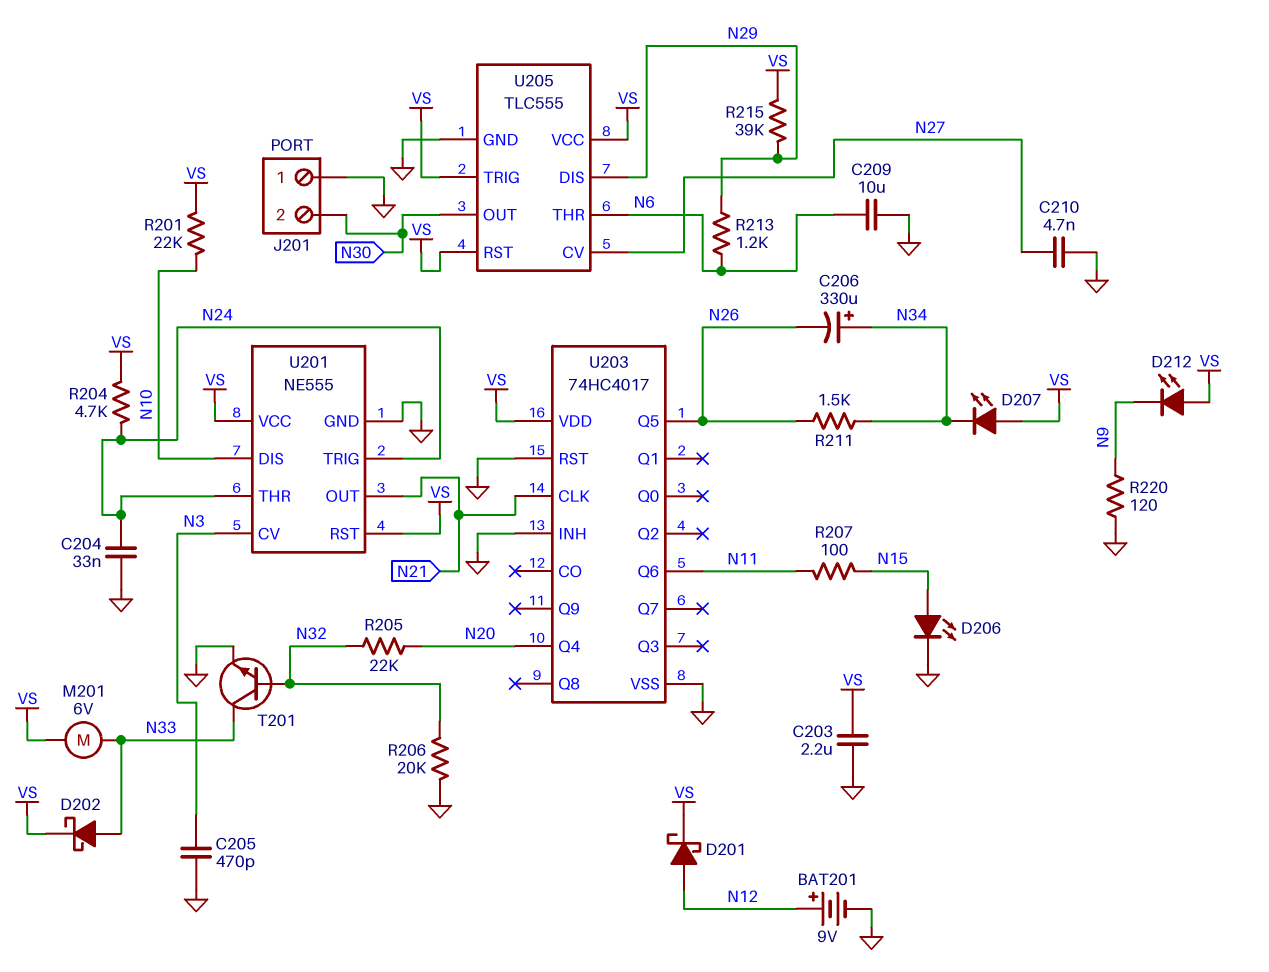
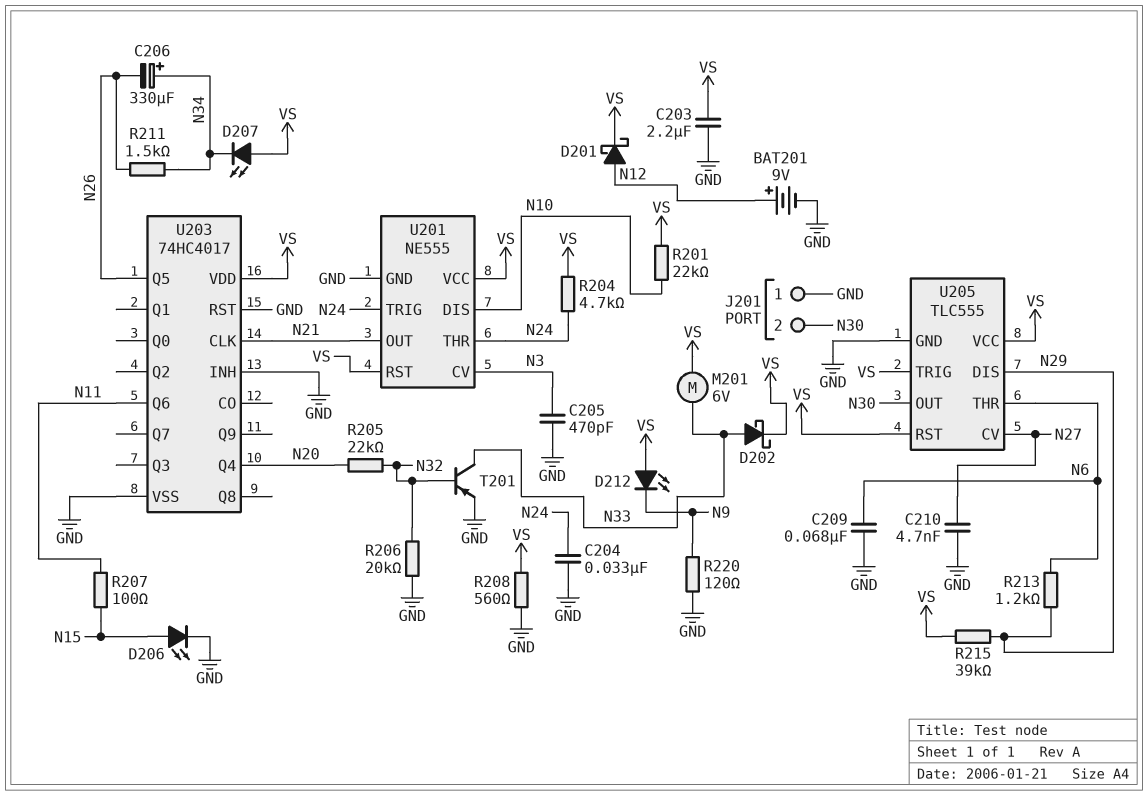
C209: 10uF (GND, N6) -> 68nF (GND, N6)
R208: none -> 560 (GND, VS)
T201: NPN (B N32, C N33, E GND) -> PNP (B N32, C N33, E GND)

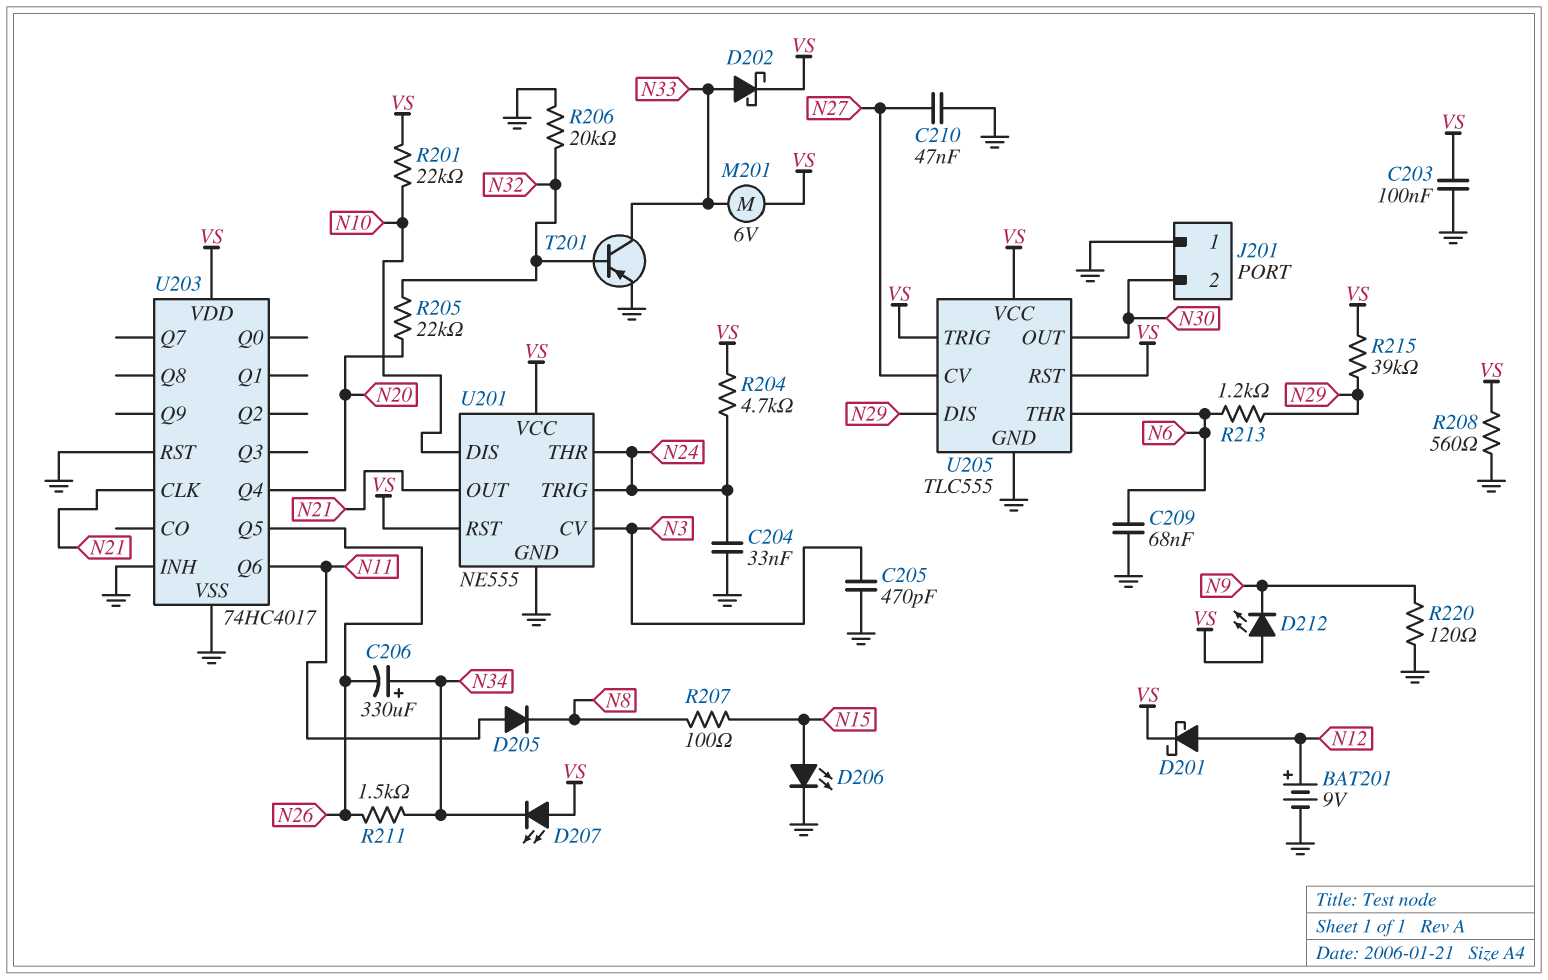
C203: 2.2uF (GND, VS) -> 100nF (GND, VS)
C210: 4.7nF (GND, N27) -> 47nF (GND, N27)
D205: none -> diode (A N11, K N8)
R207: 100 (N11, N15) -> 100 (N8, N15)

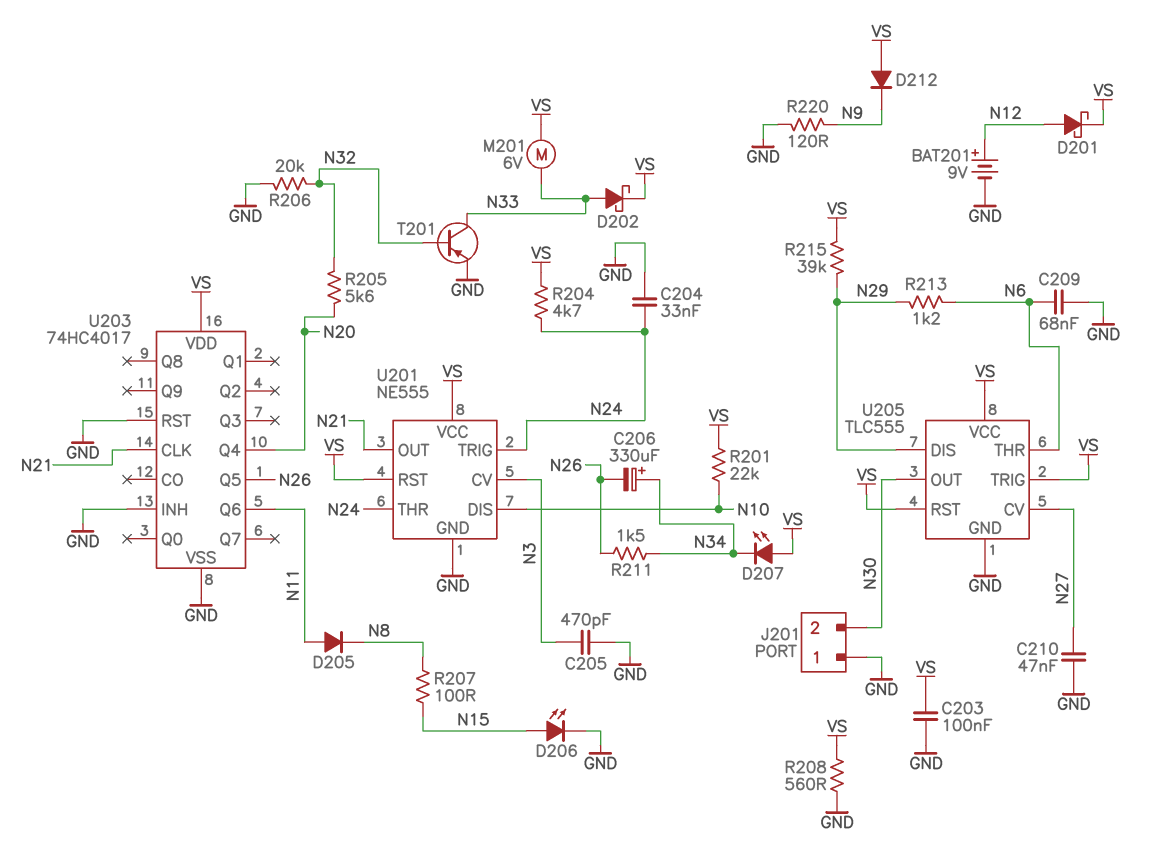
D212: LED (A VS, K N9) -> diode (A VS, K N9)
R205: 22k (N20, N32) -> 5.6k (N20, N32)

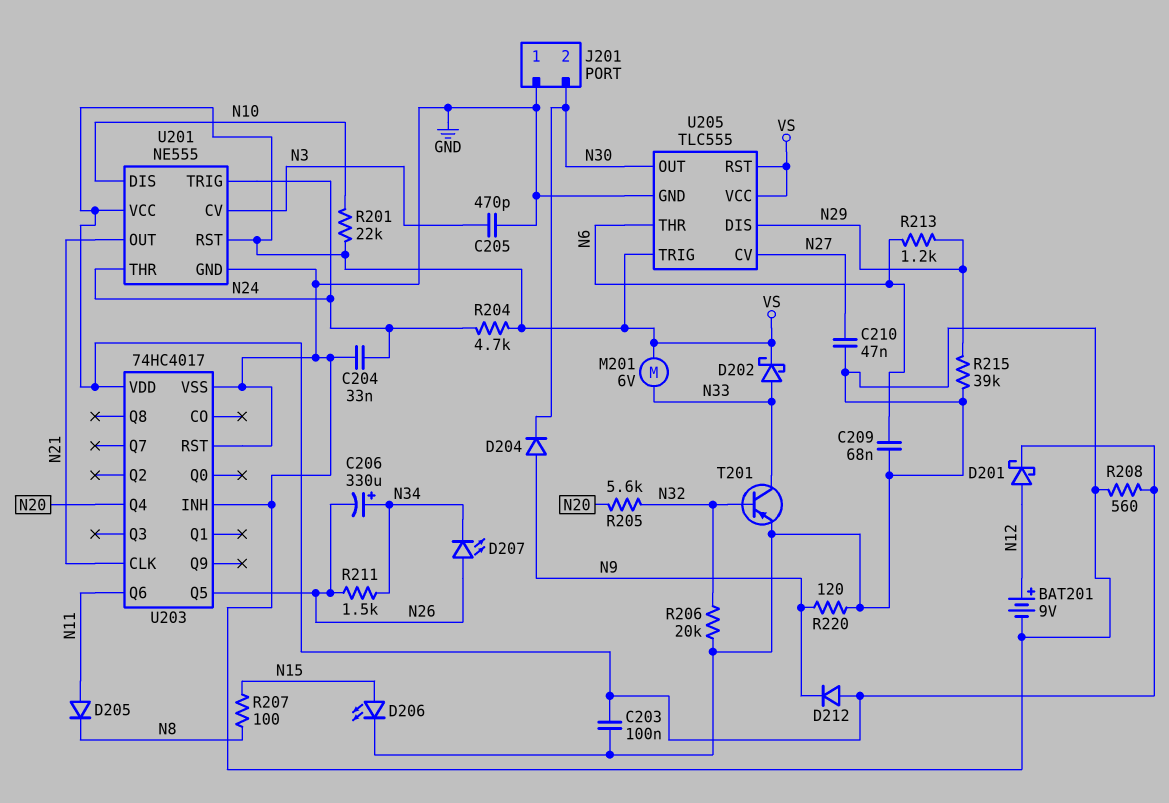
D204: none -> diode (A N9, K N30)
D207: LED (A VS, K N34) -> LED (A N26, K N34)
R215: 39k (N29, VS) -> 39k (GND, N29)

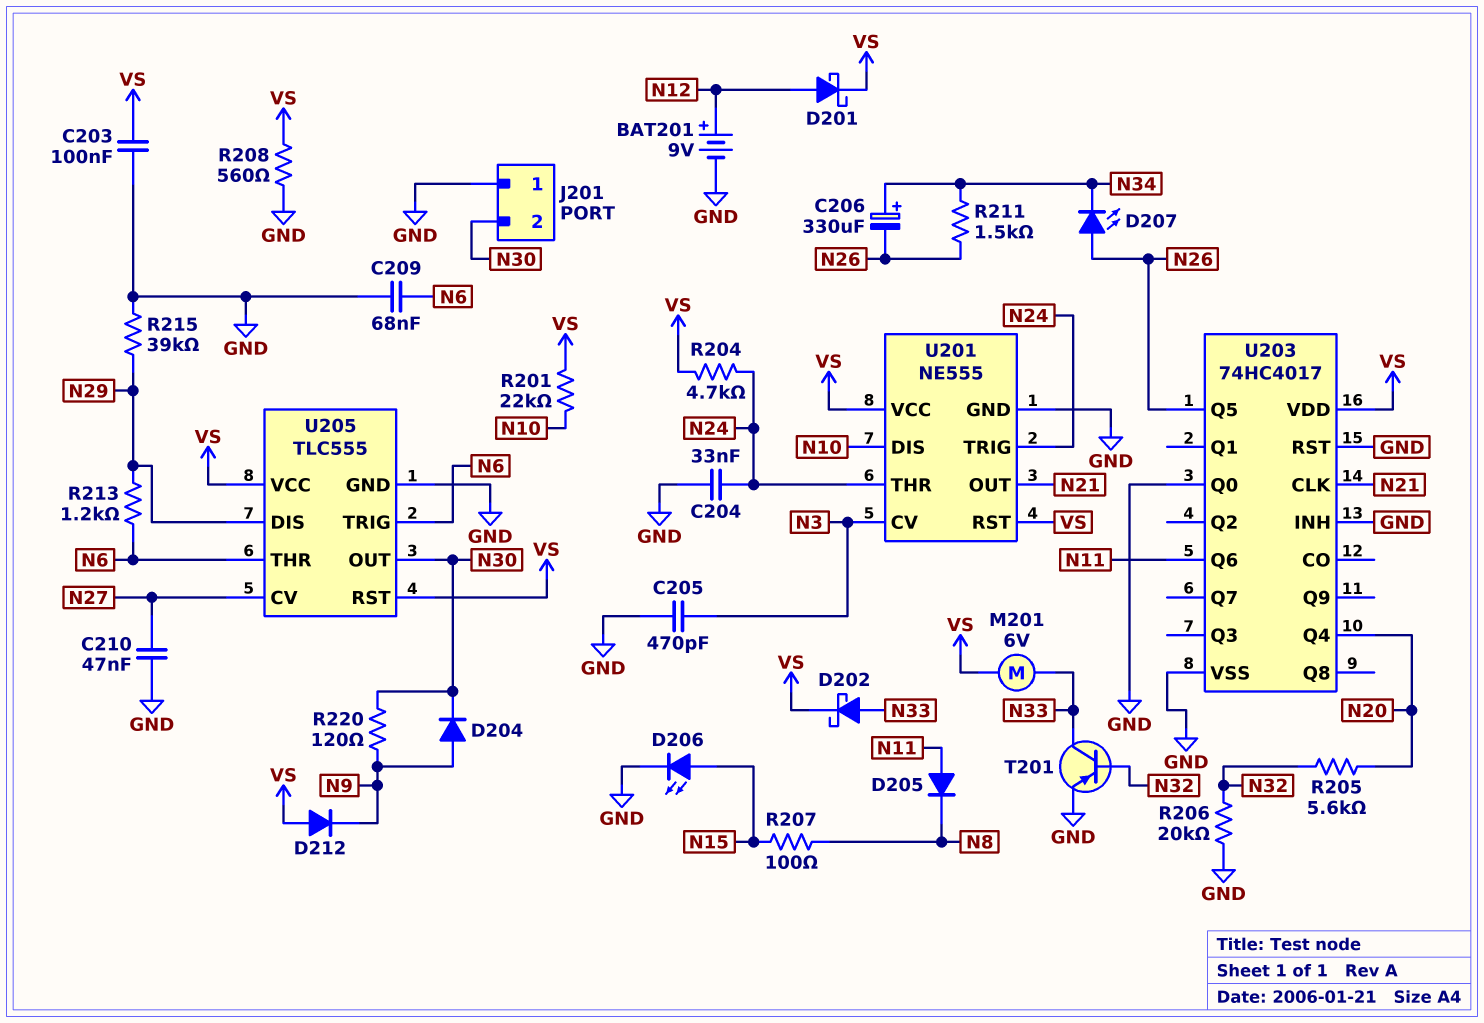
R220: 120 (GND, N9) -> 120 (N9, N30)
U203 pin Q0: none -> GND
U205 pin TRIG: VS -> N6

